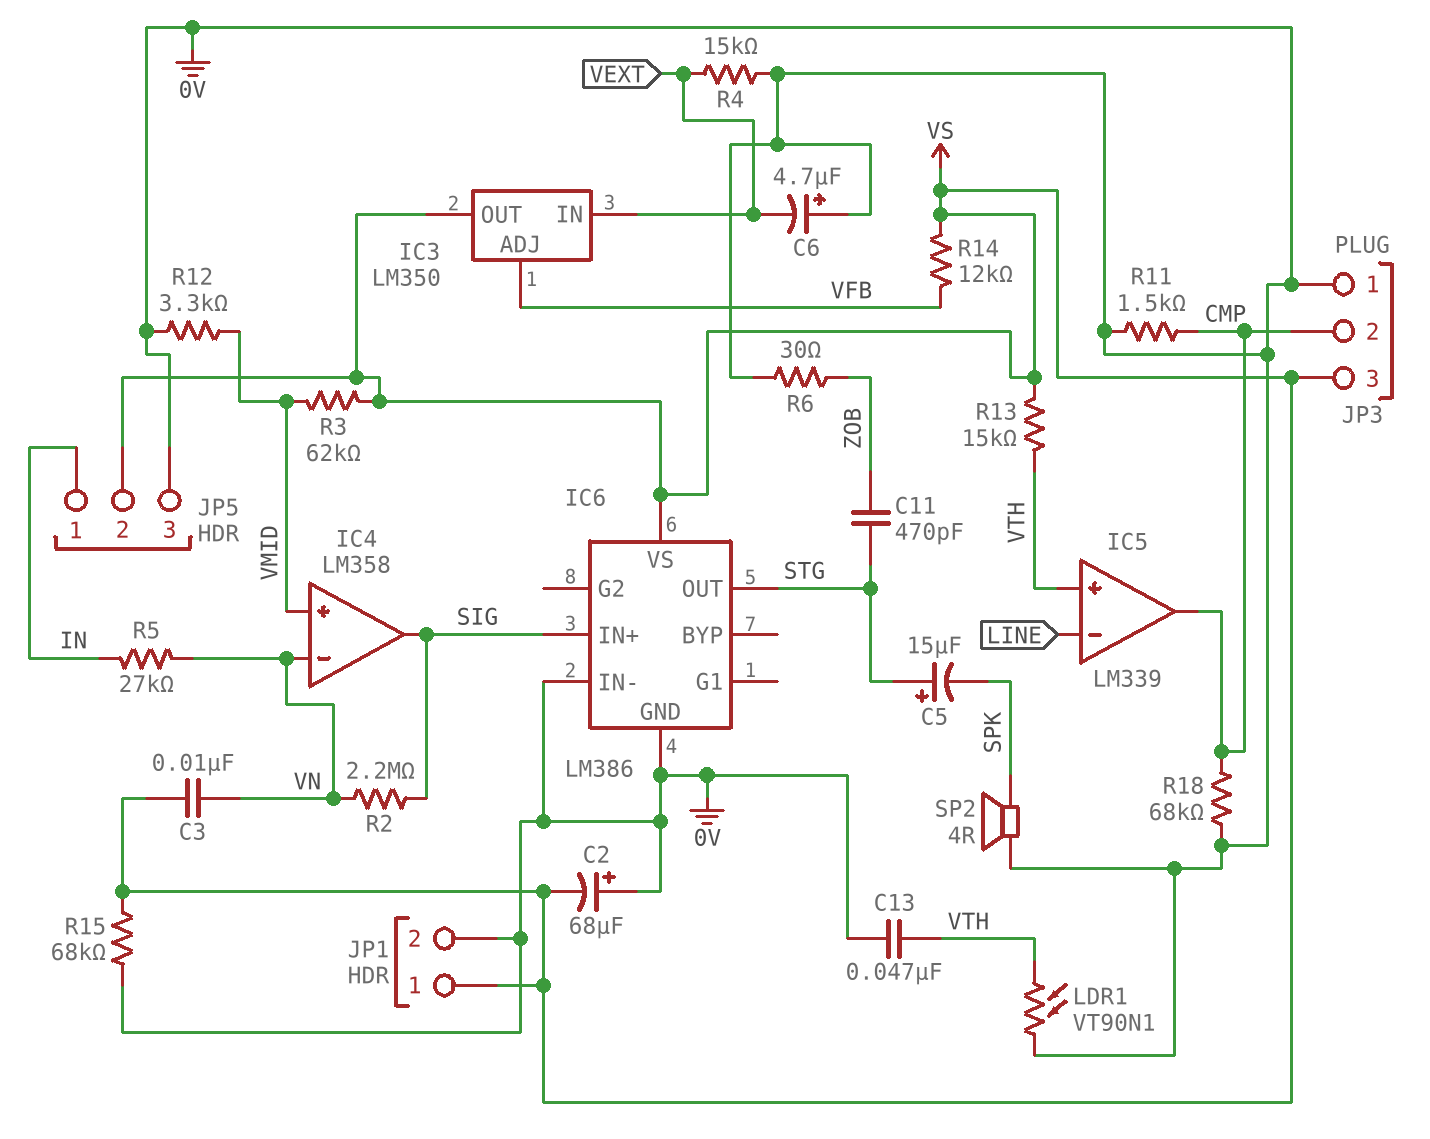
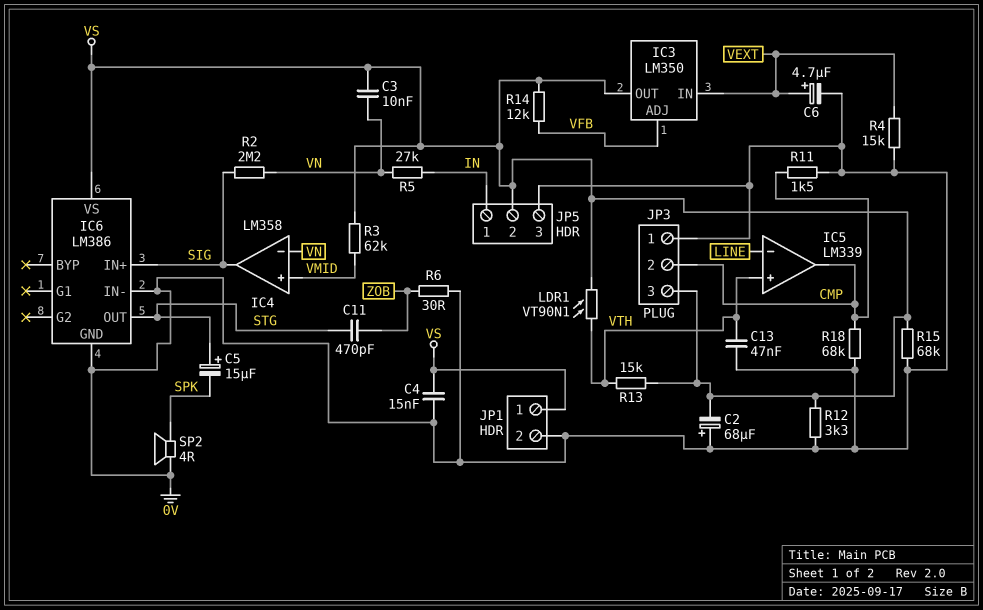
C4: none -> 15nF (0V, VS)
C6: 4.7uF (plus 0V, minus VEXT) -> 4.7uF (plus VEXT, minus 0V)
LDR1: VT90N1 (0V, VTH) -> VT90N1 (VS, VTH)
R12: 3.3k (0V, VMID) -> 3.3k (0V, VS)

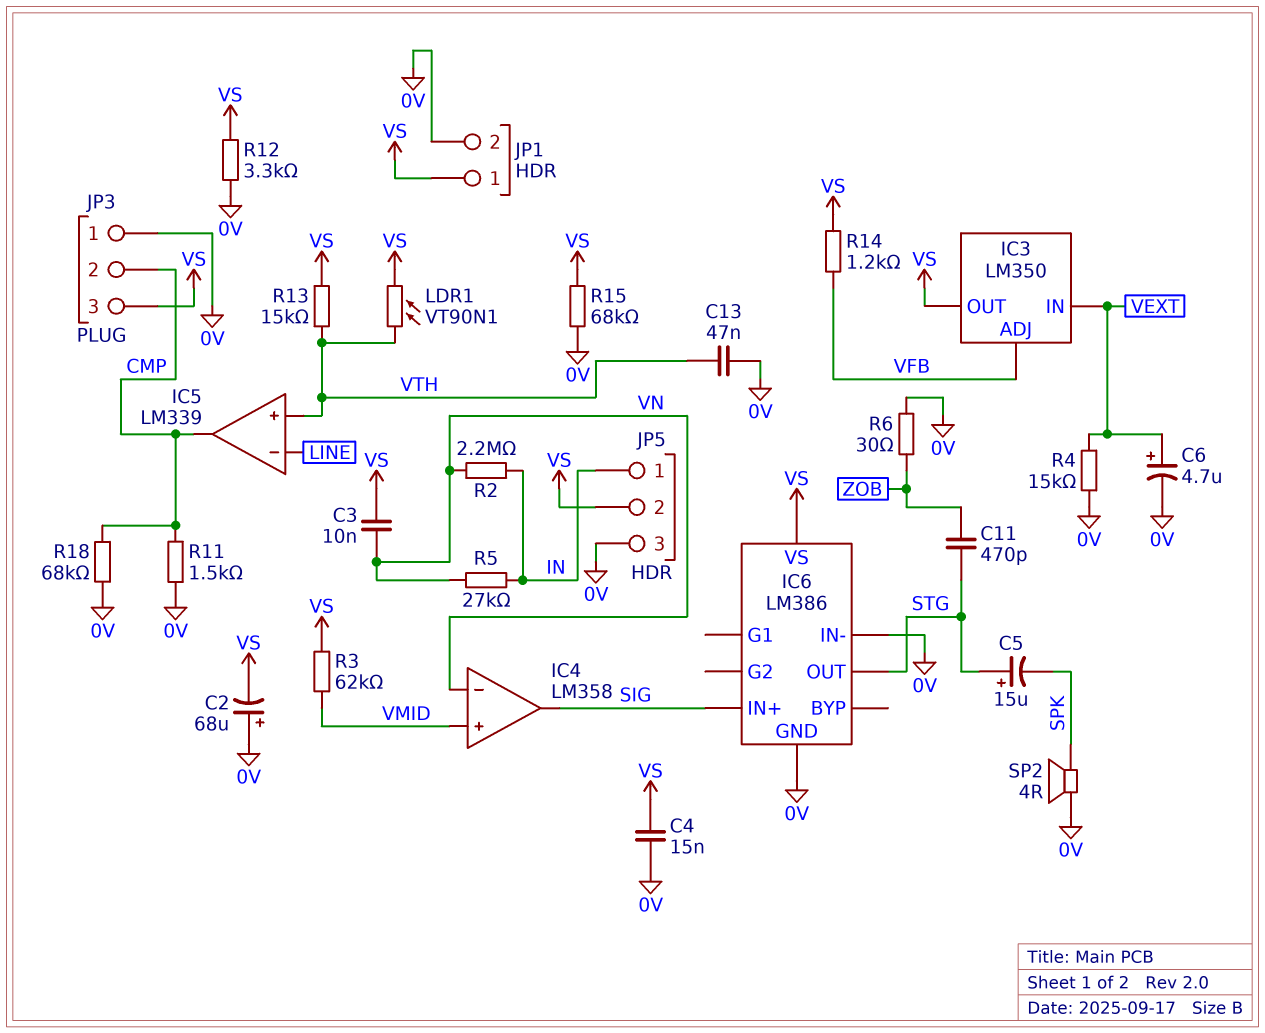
R2: 2.2M (SIG, VN) -> 2.2M (IN, VN)
R14: 12k (VFB, VS) -> 1.2k (VFB, VS)

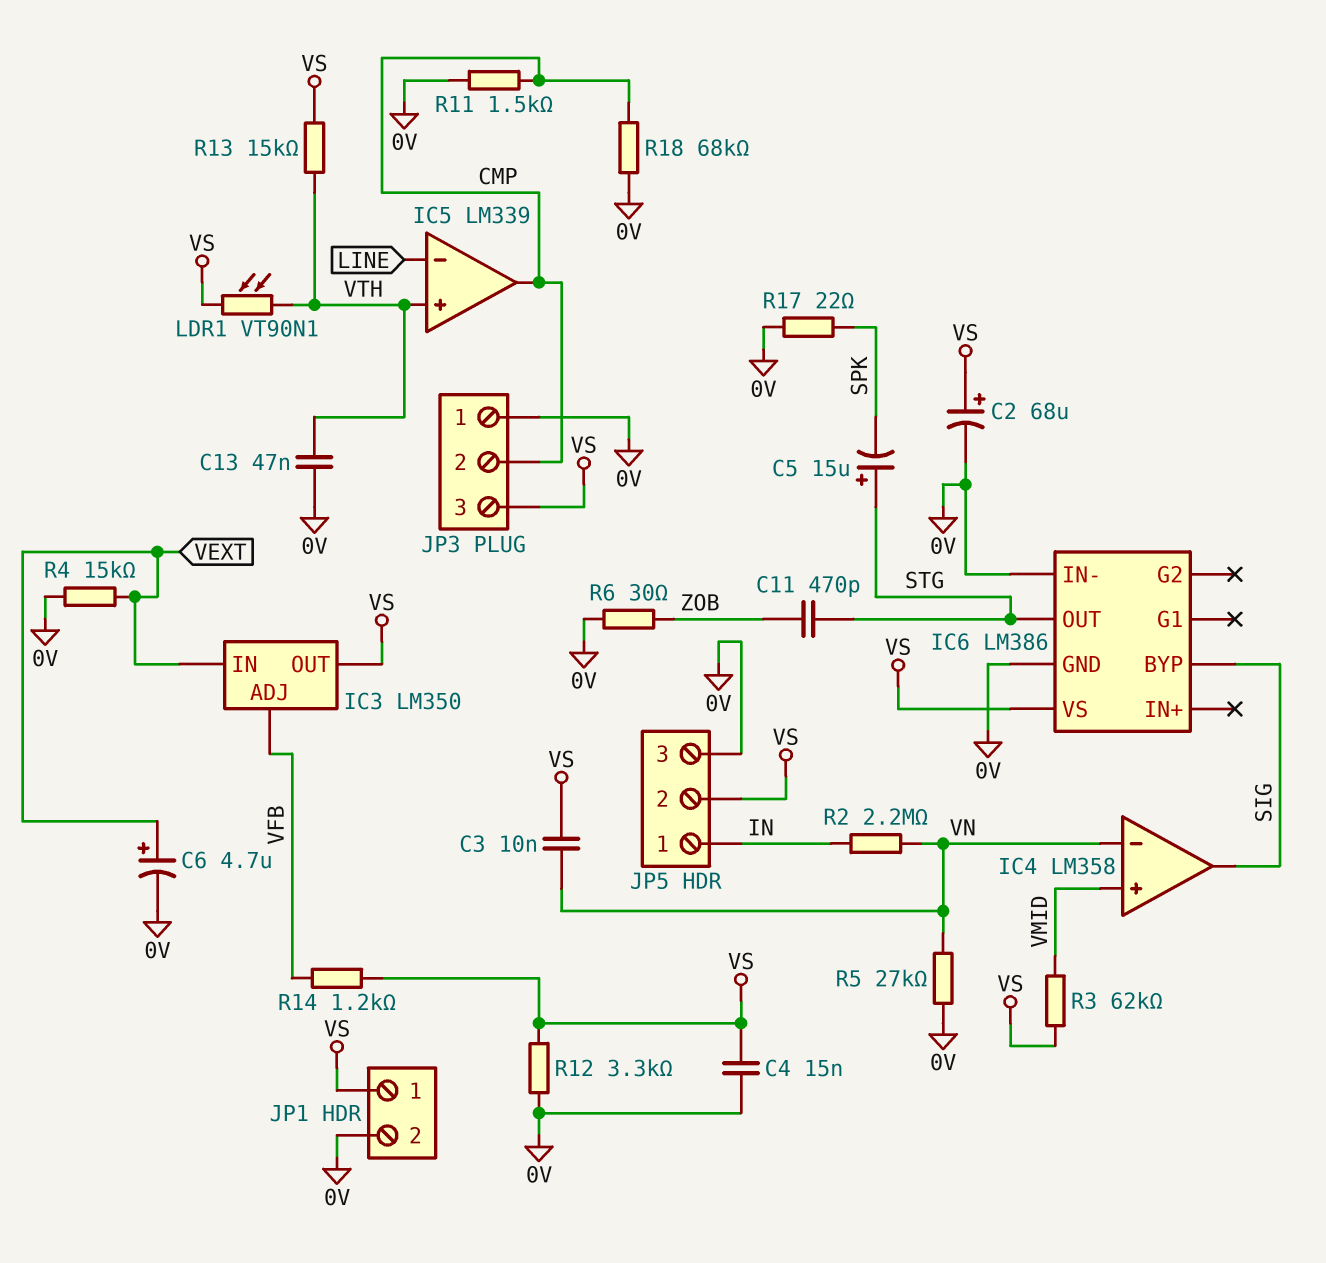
C2: 68uF (plus 0V, minus VS) -> 68uF (plus VS, minus 0V)
IC6 pin BYP: none -> SIG
IC6 pin IN+: SIG -> none
R5: 27k (IN, VN) -> 27k (0V, VN)
R15: 68k (0V, VS) -> none
R17: none -> 22 (0V, SPK)
SP2: speaker 4R (0V, SPK) -> none

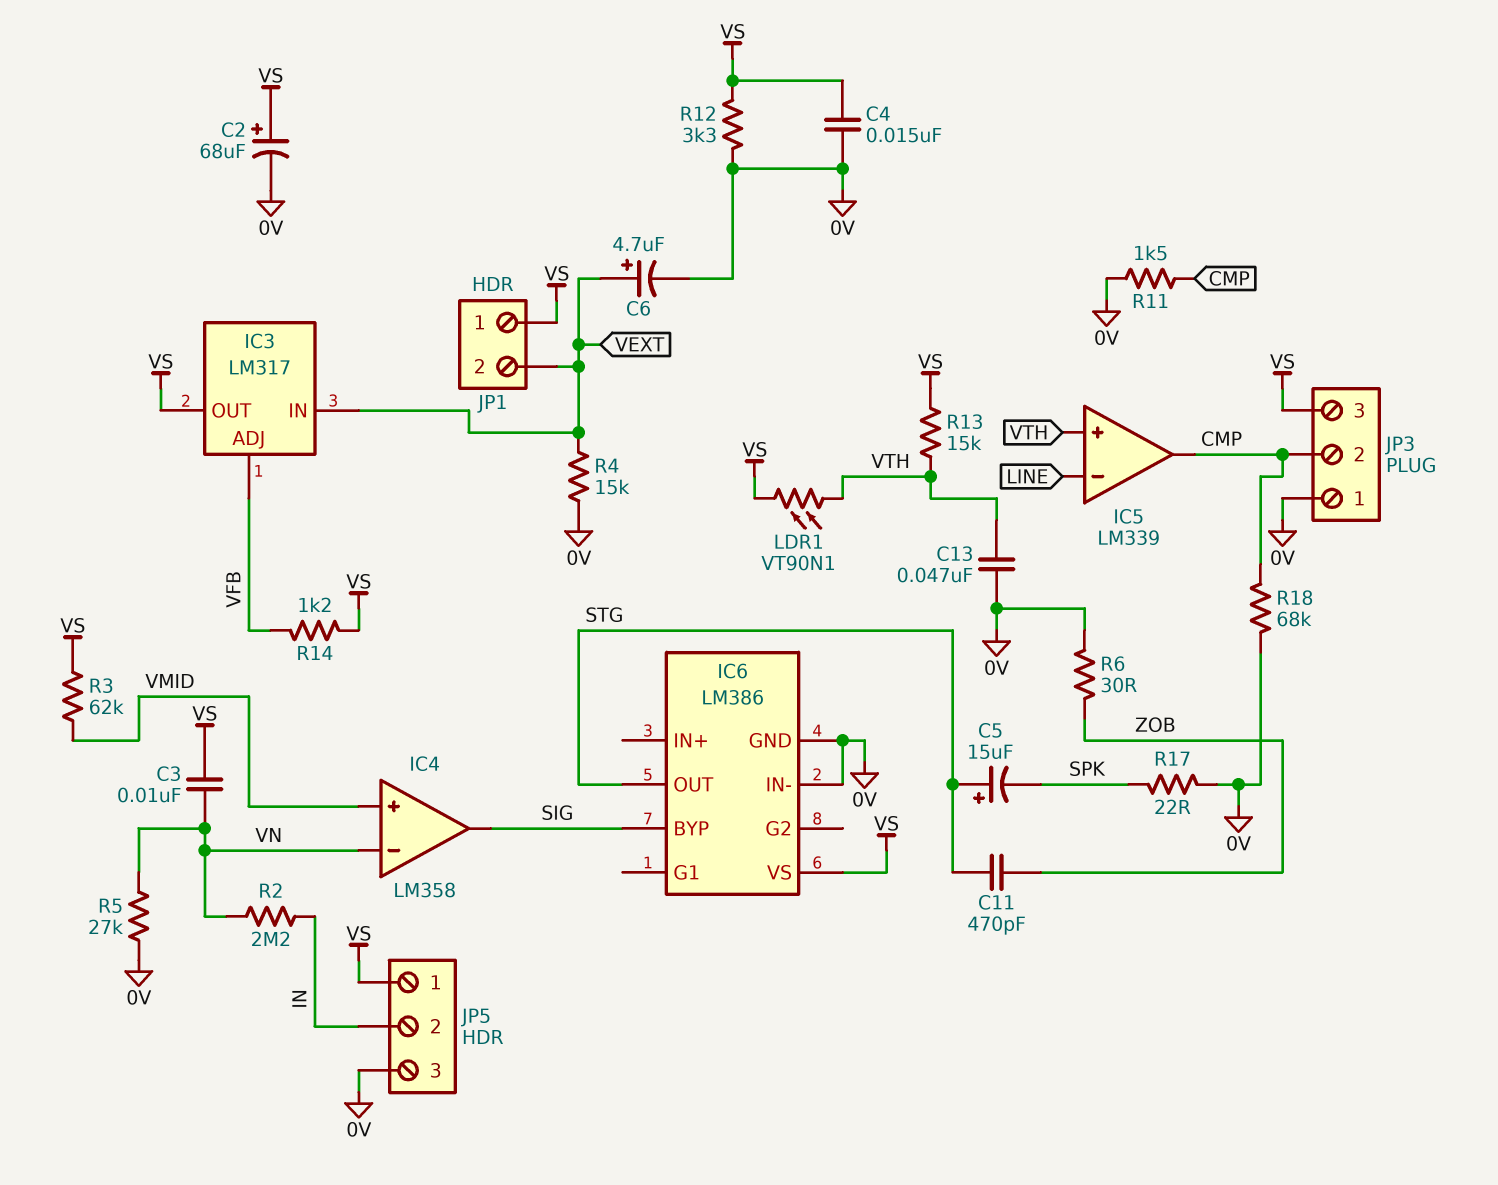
IC3: LM350 -> LM317
JP1 pin 2: 0V -> VEXT
JP5 pin 1: IN -> VS
JP5 pin 2: VS -> IN

